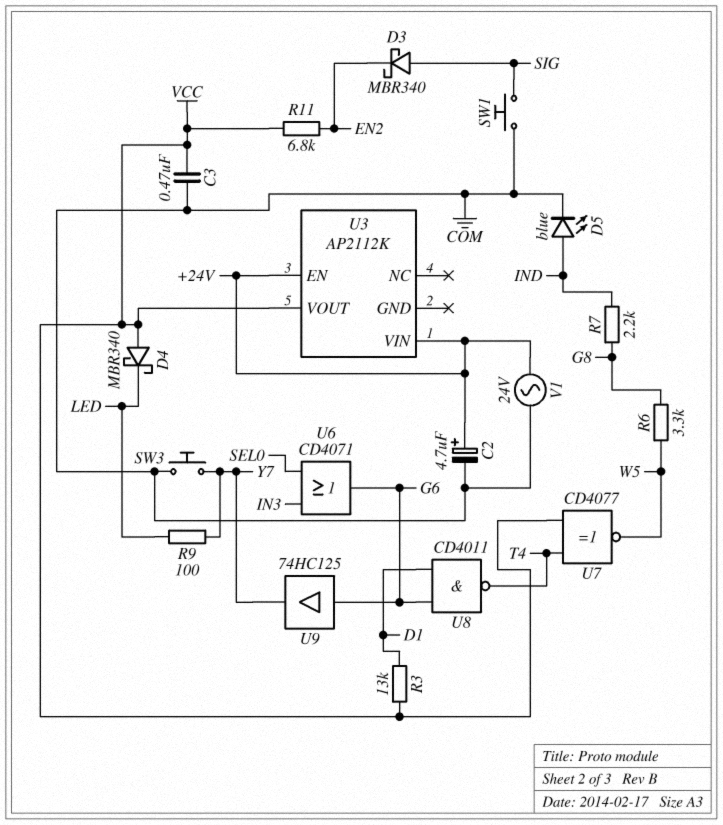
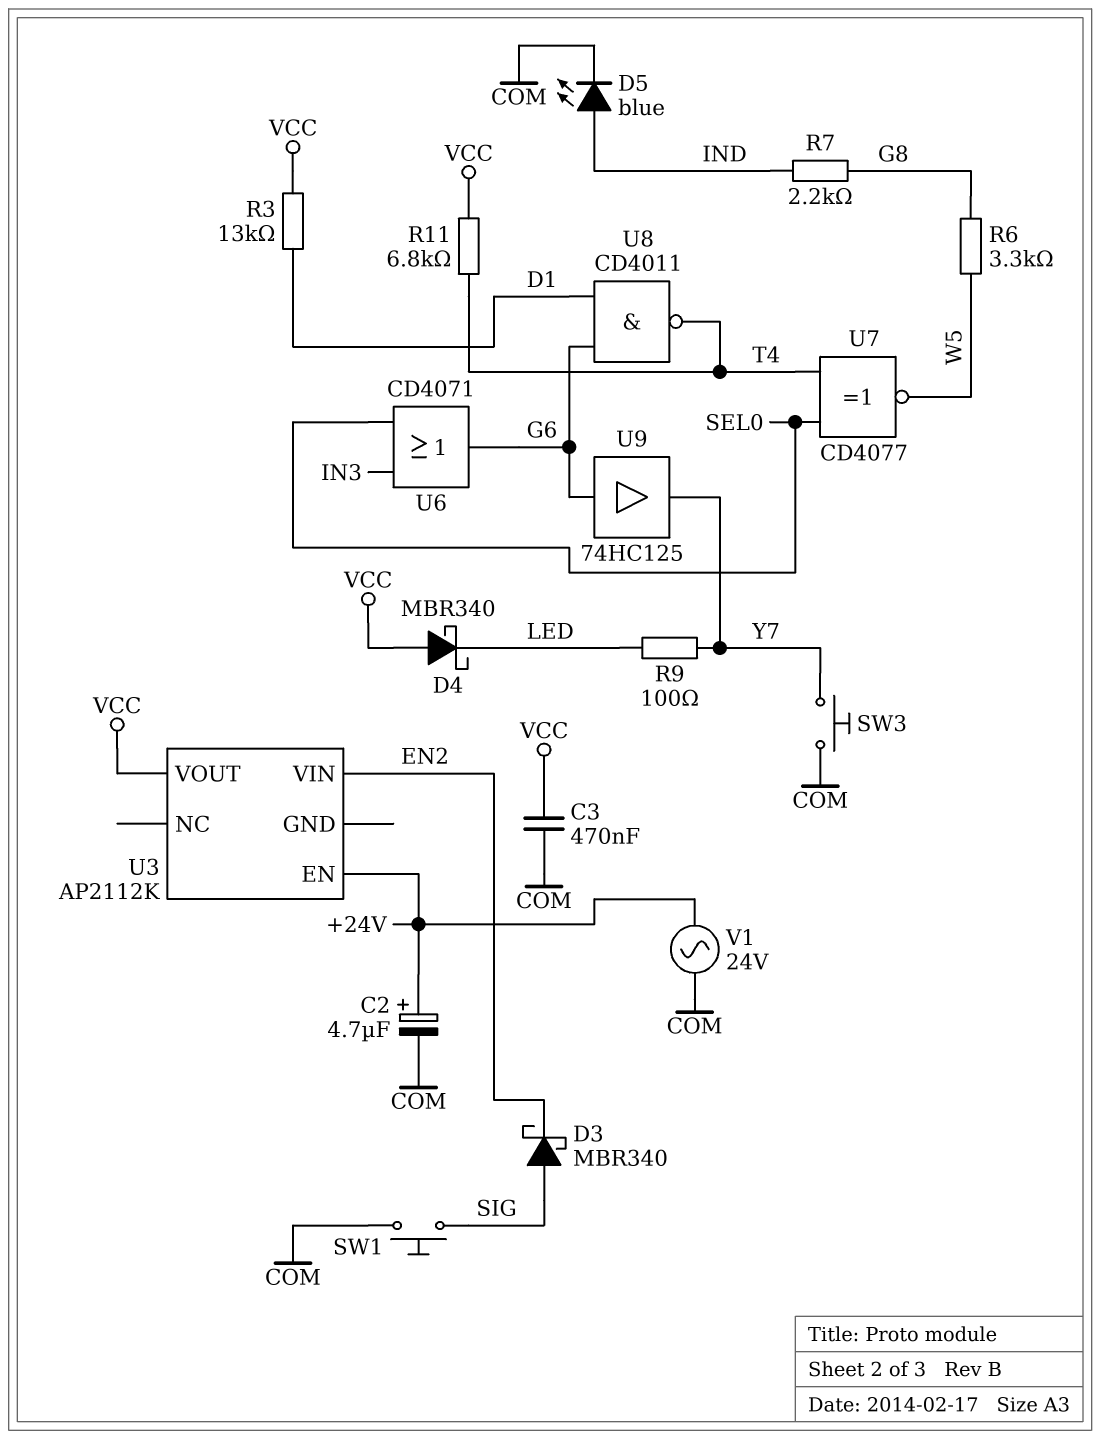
R11: 6.8k (EN2, VCC) -> 6.8k (T4, VCC)
U3 pin VIN: +24V -> EN2
U7: XNOR CD4077 (in T4, in VCC, out W5) -> XNOR CD4077 (in SEL0, in T4, out W5)

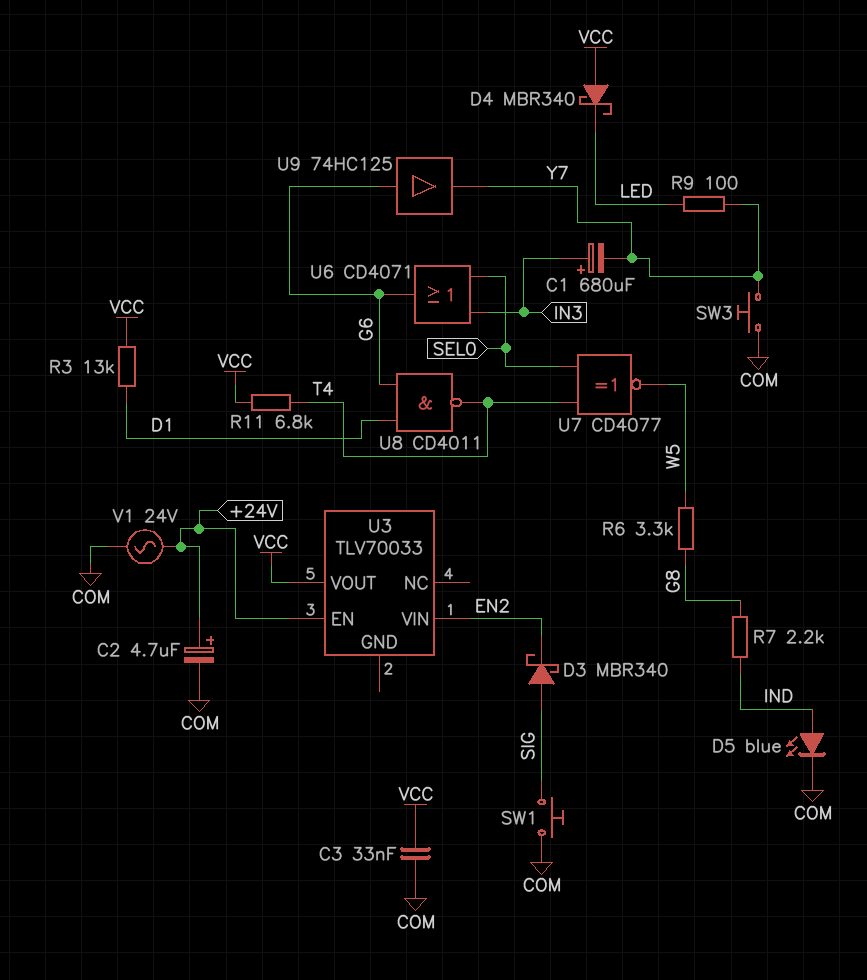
C1: none -> 680uF (plus IN3, minus Y7)
C3: 470nF (COM, VCC) -> 33nF (COM, VCC)
U3: AP2112K -> TLV70033

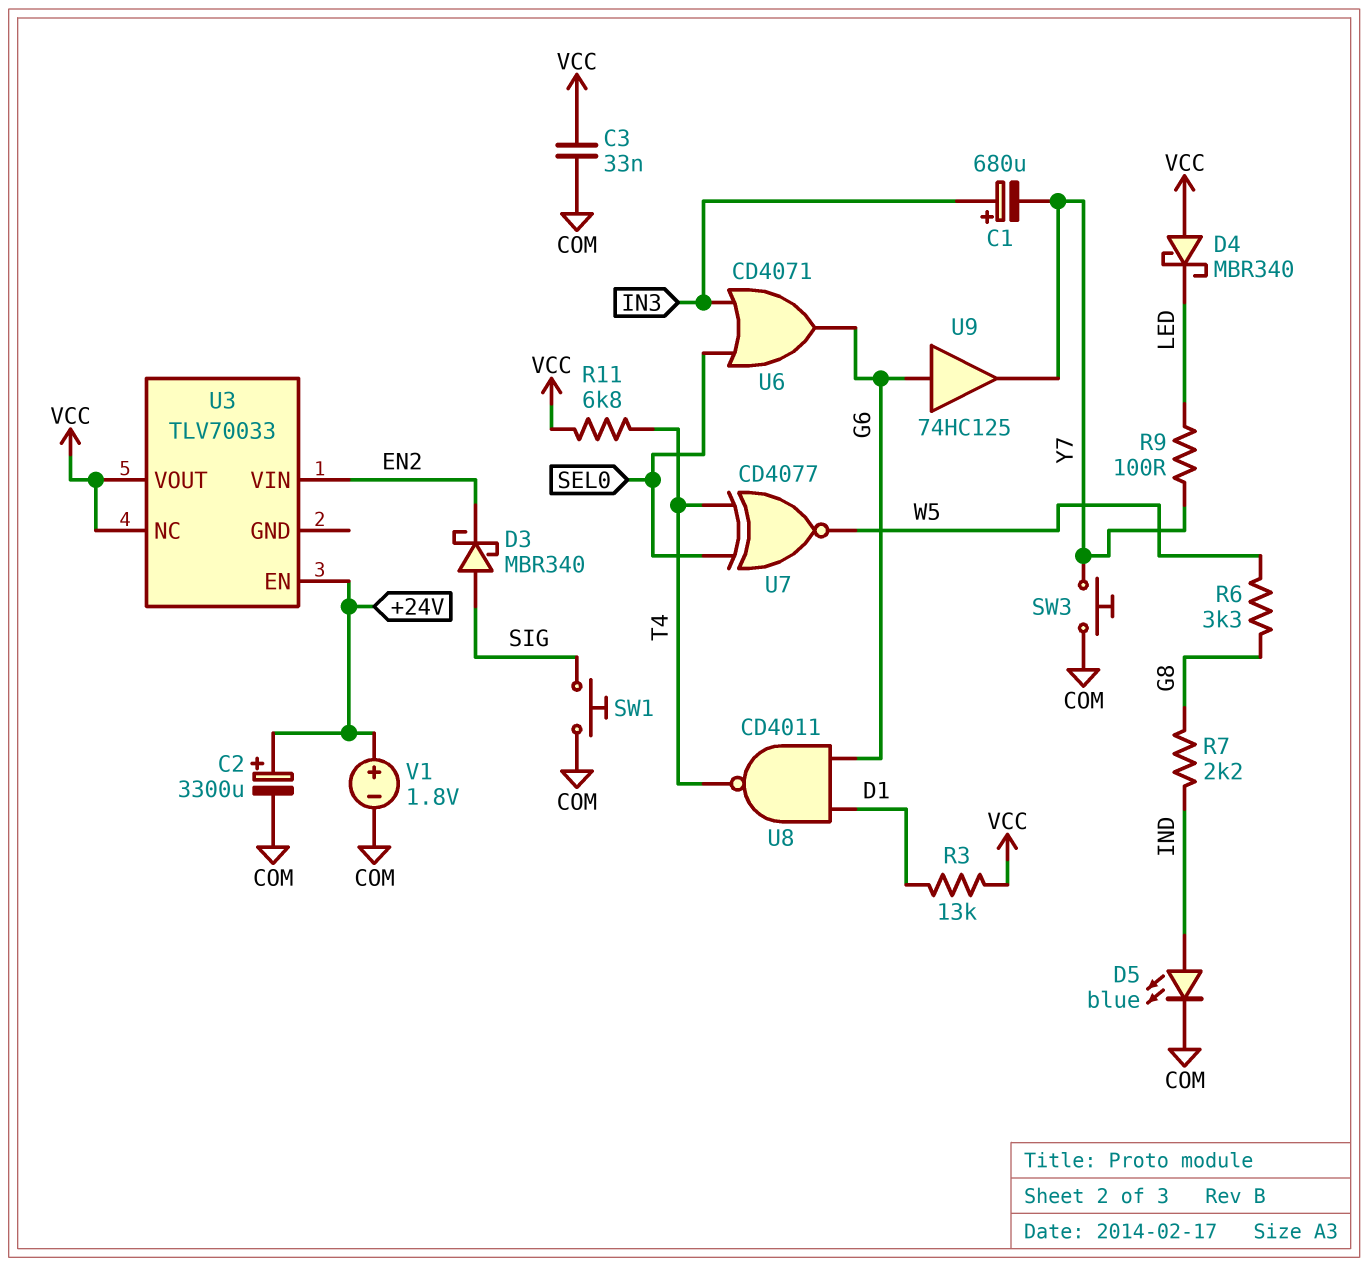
C2: 4.7uF (plus +24V, minus COM) -> 3300uF (plus +24V, minus COM)
U3 pin NC: none -> VCC
V1: AC 24V (+24V, COM) -> 1.8V (plus +24V, minus COM)

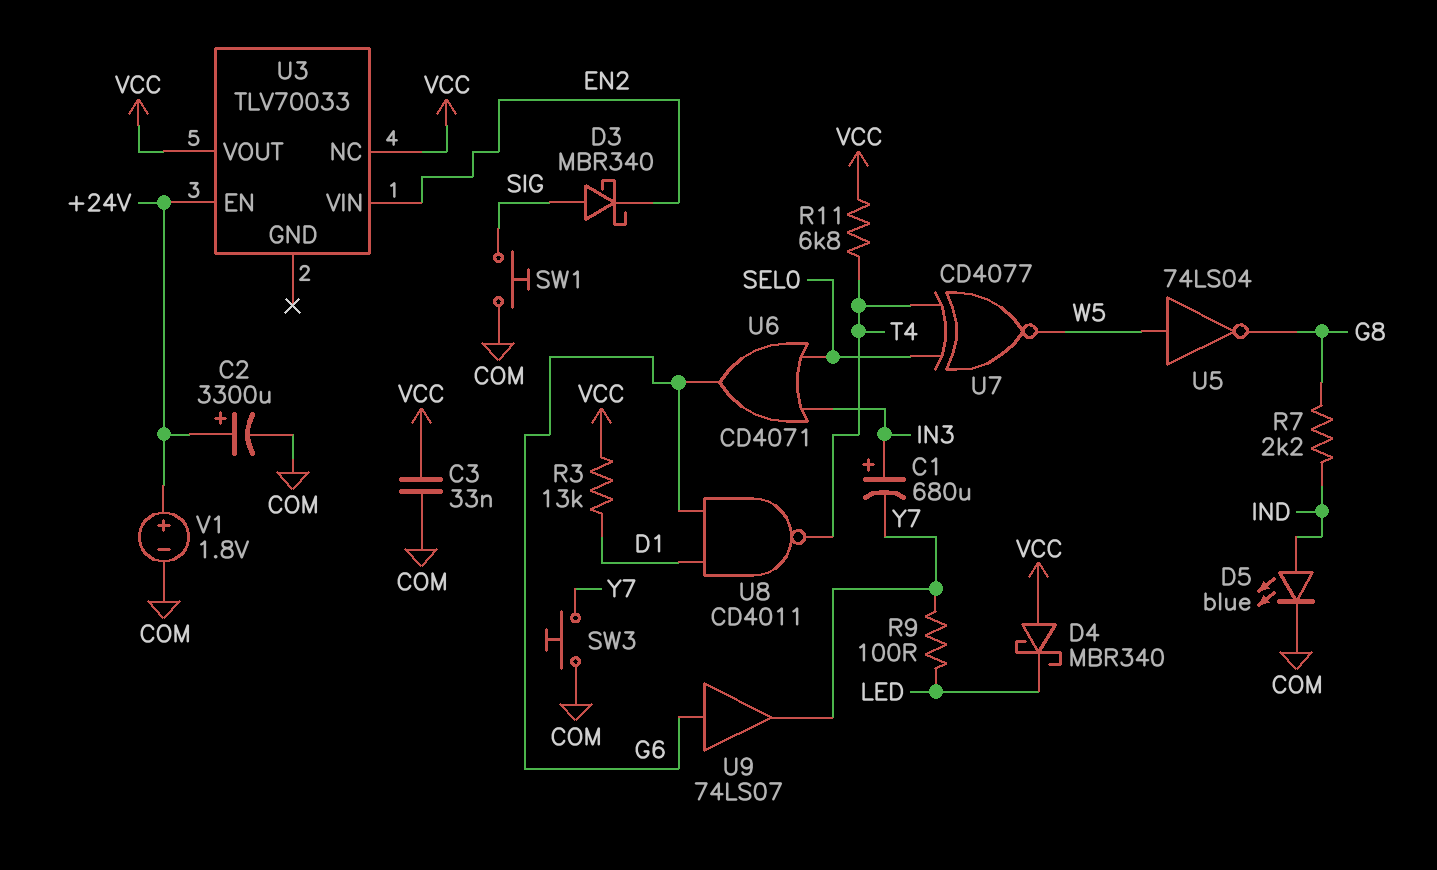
R6: 3.3k (G8, W5) -> none
U5: none -> NOT 74LS04 (in W5, out G8)
U9: buffer 74HC125 (in G6, out Y7) -> buffer 74LS07 (in G6, out Y7)

